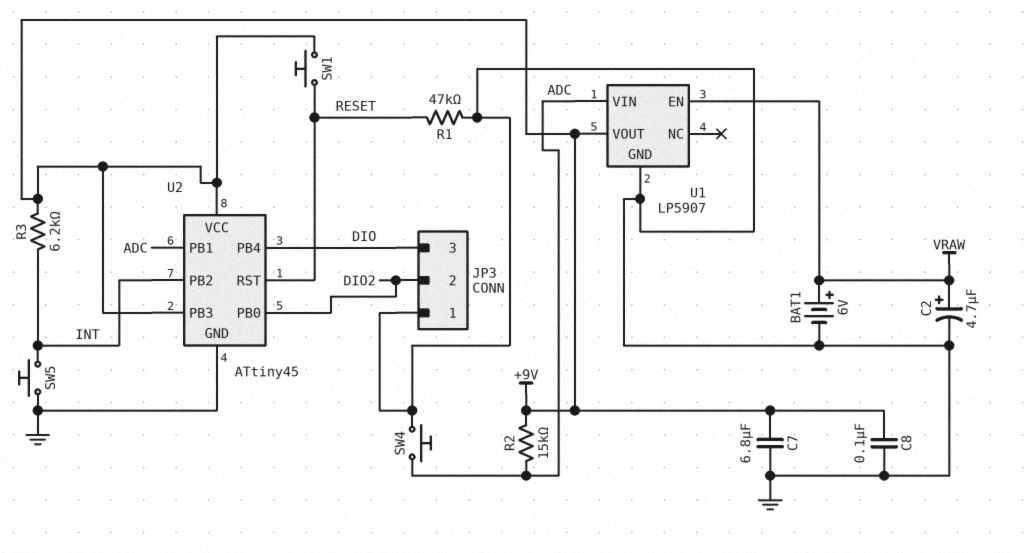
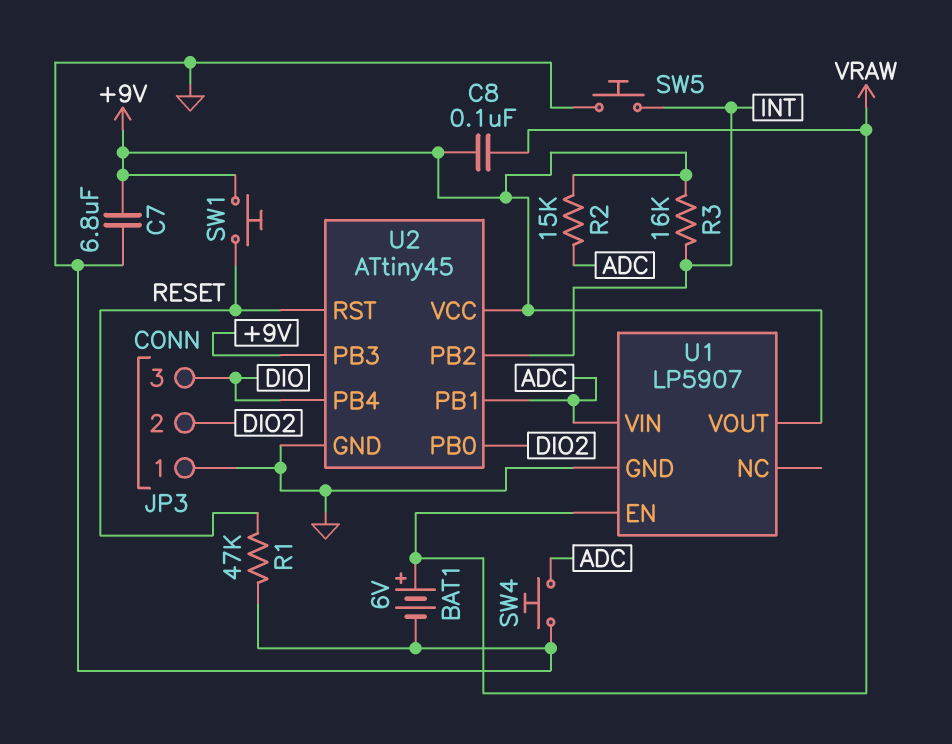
C2: 4.7uF (plus VRAW, minus GND) -> none
C8: 100nF (+9V, GND) -> 100nF (+9V, VRAW)
R3: 6.2k (+9V, INT) -> 16k (+9V, INT)

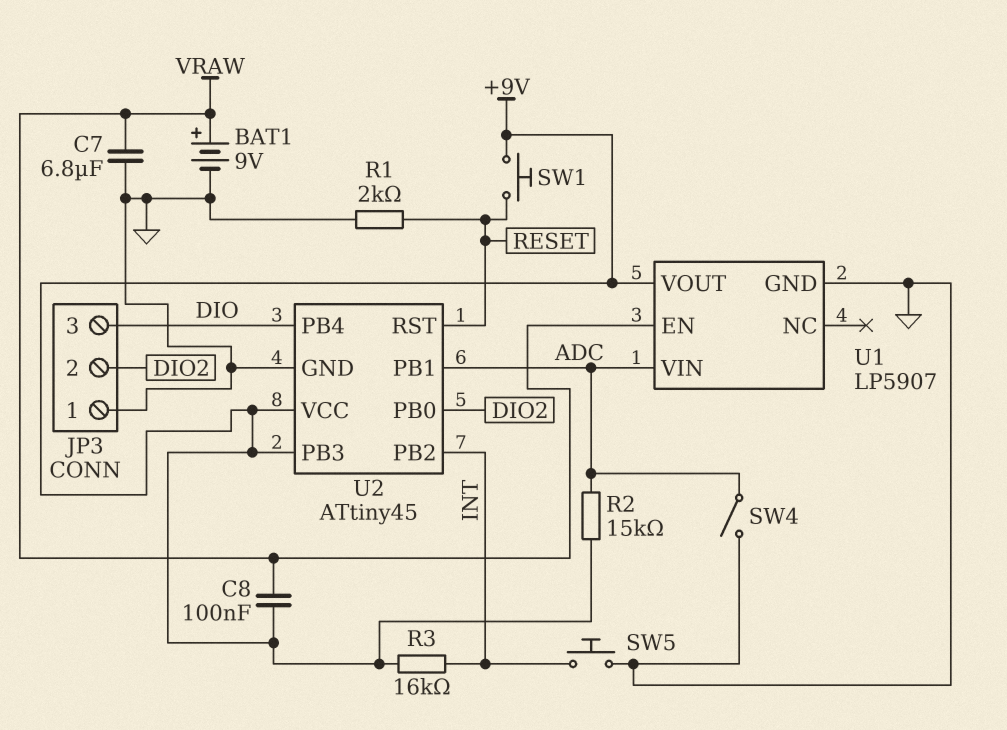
BAT1: 6V (plus VRAW, minus GND) -> 9V (plus VRAW, minus GND)
C7: 6.8uF (+9V, GND) -> 6.8uF (GND, VRAW)
R1: 47k (GND, RESET) -> 2k (GND, RESET)
SW4: button (ADC, GND) -> switch (ADC, GND)

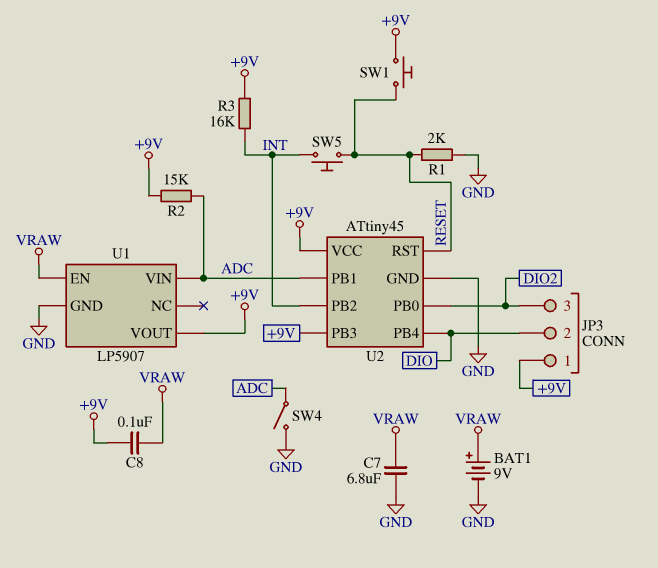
JP3 pin 1: GND -> +9V
JP3 pin 2: DIO2 -> DIO
JP3 pin 3: DIO -> DIO2
SW5: button (GND, INT) -> button (INT, RESET)

